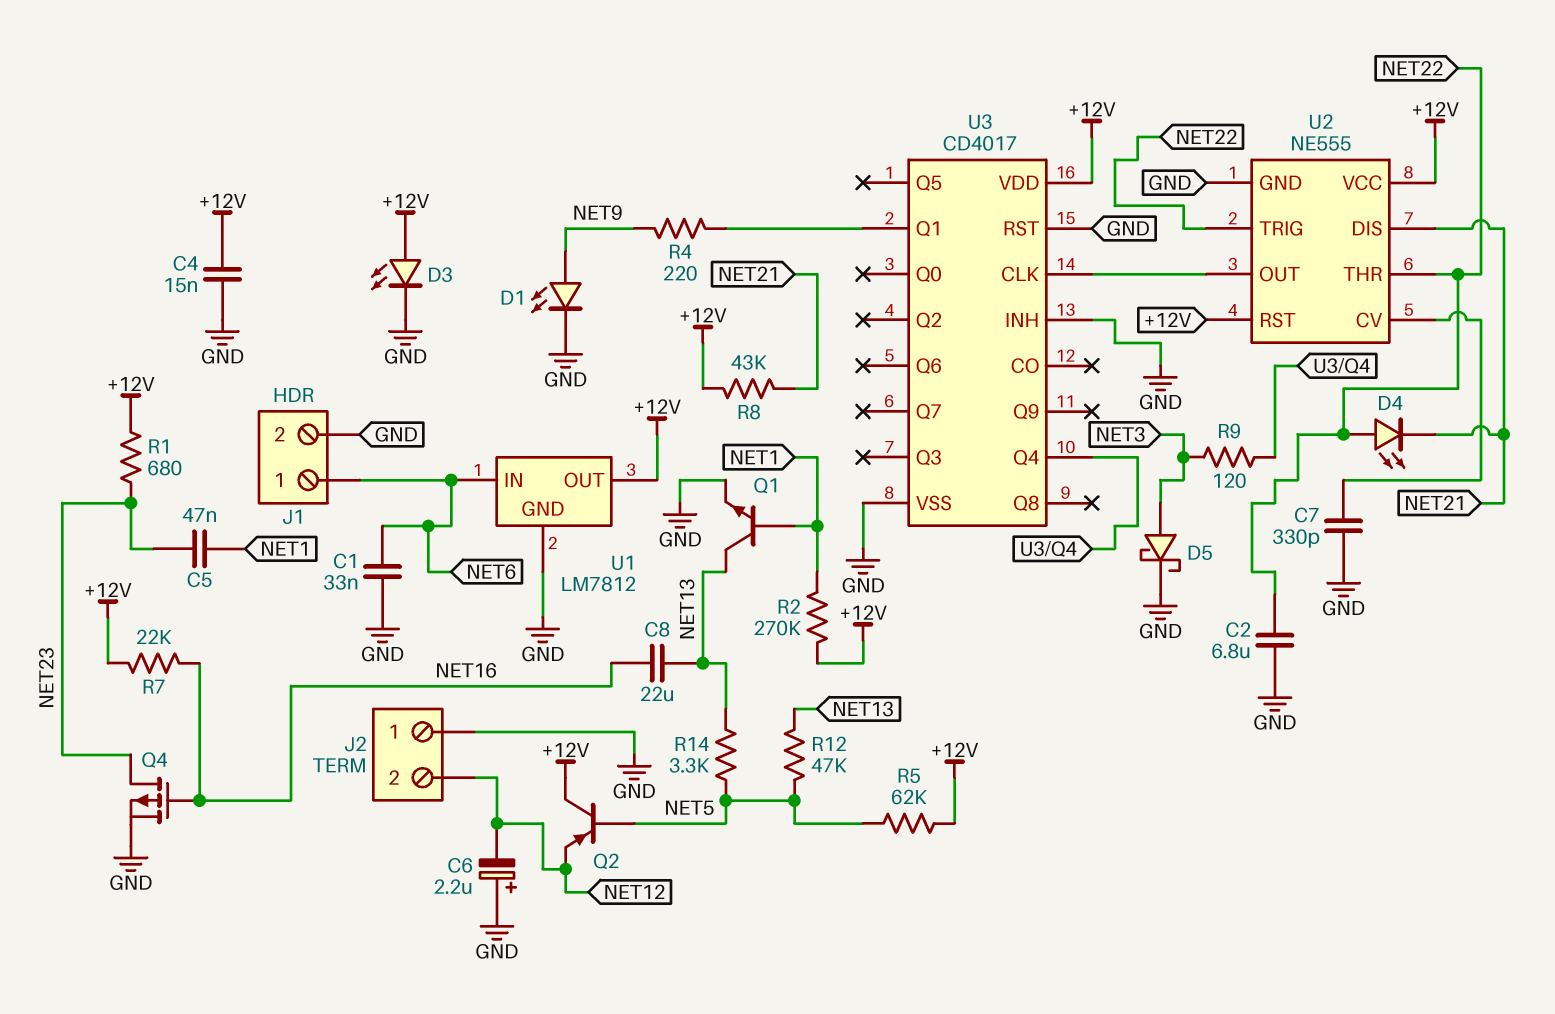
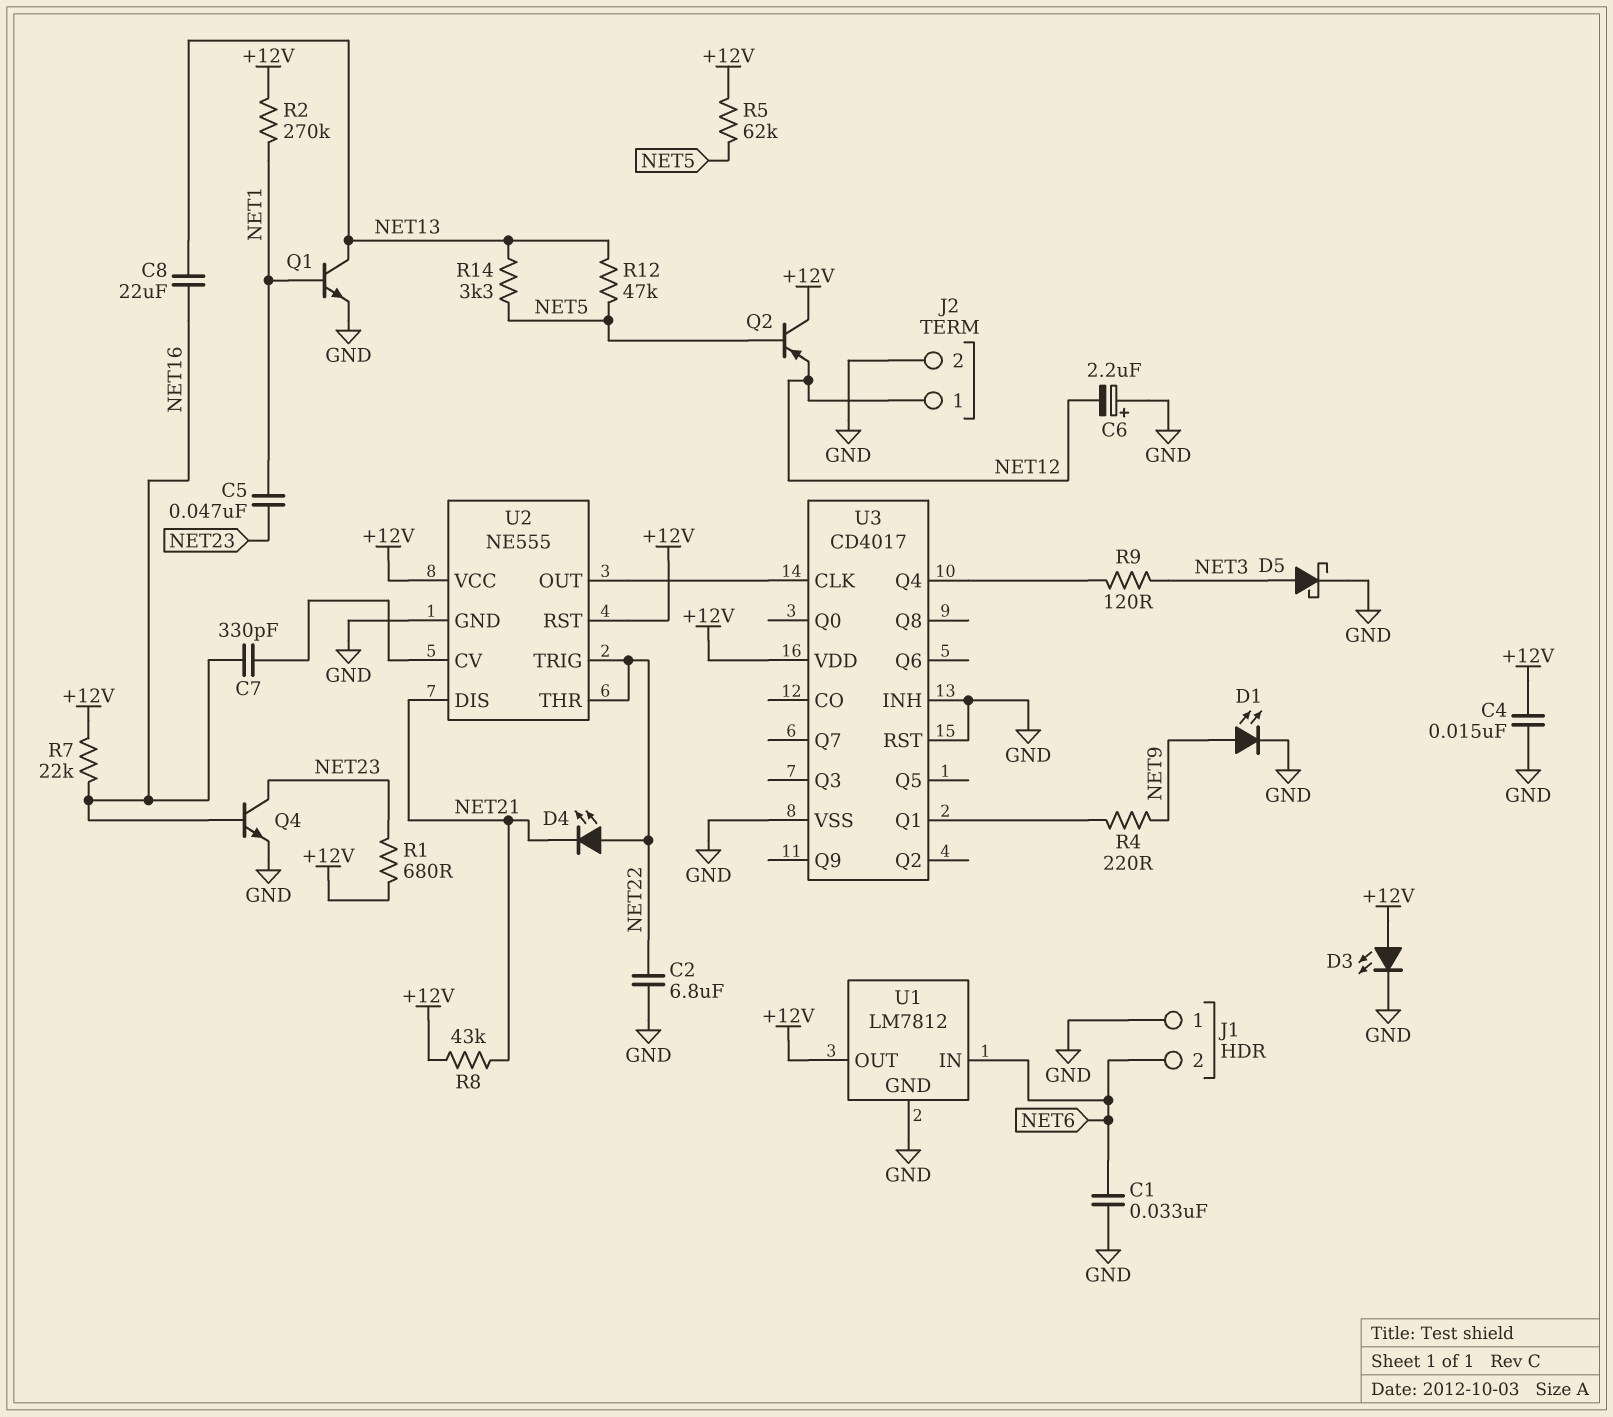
C7: 330pF (GND, U2/CV) -> 330pF (NET16, U2/CV)
J1 pin 1: NET6 -> GND
J1 pin 2: GND -> NET6
J2 pin 1: GND -> NET12
J2 pin 2: NET12 -> GND
Q4: PMOS (G NET16, D NET23, S GND) -> NPN (B NET16, C NET23, E GND)

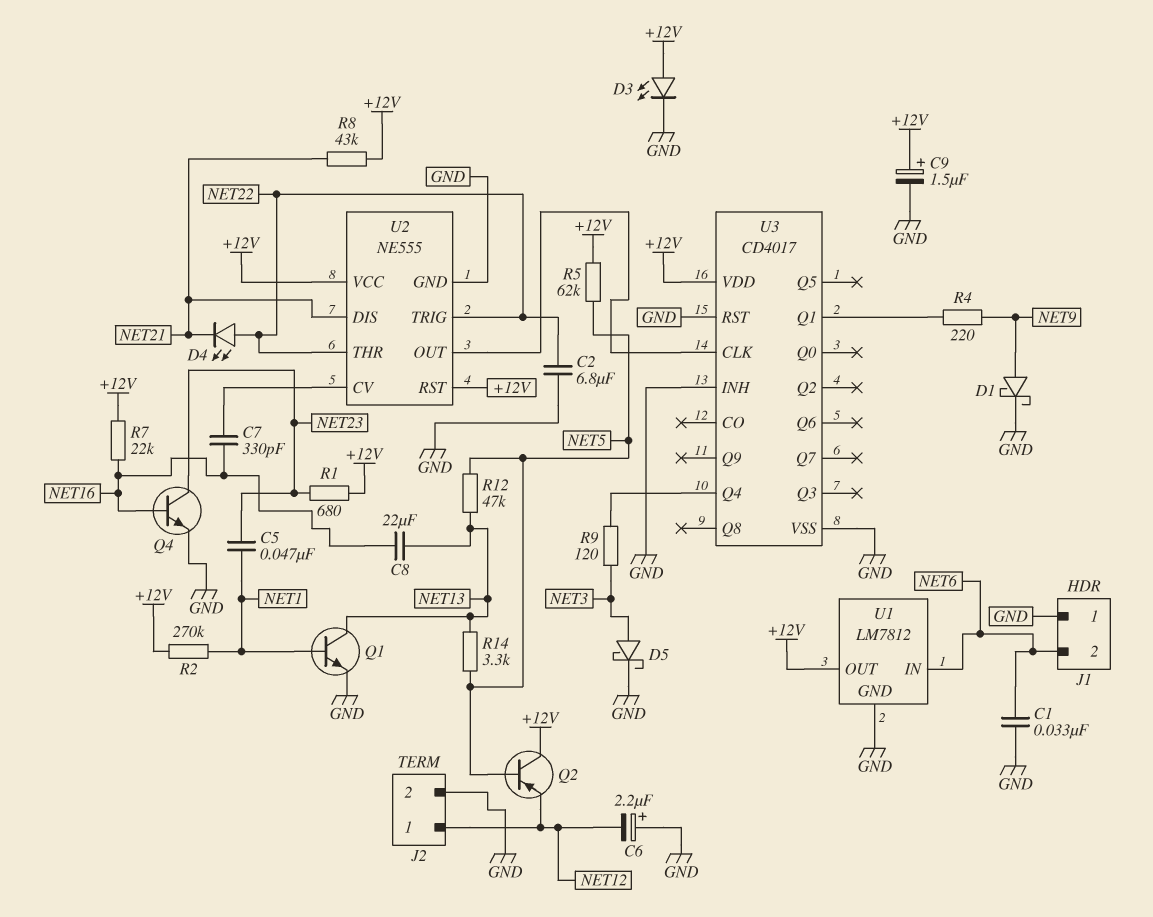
C4: 15nF (+12V, GND) -> none
C9: none -> 1.5uF (plus +12V, minus GND)
D1: LED (A NET9, K GND) -> schottky (A NET9, K GND)

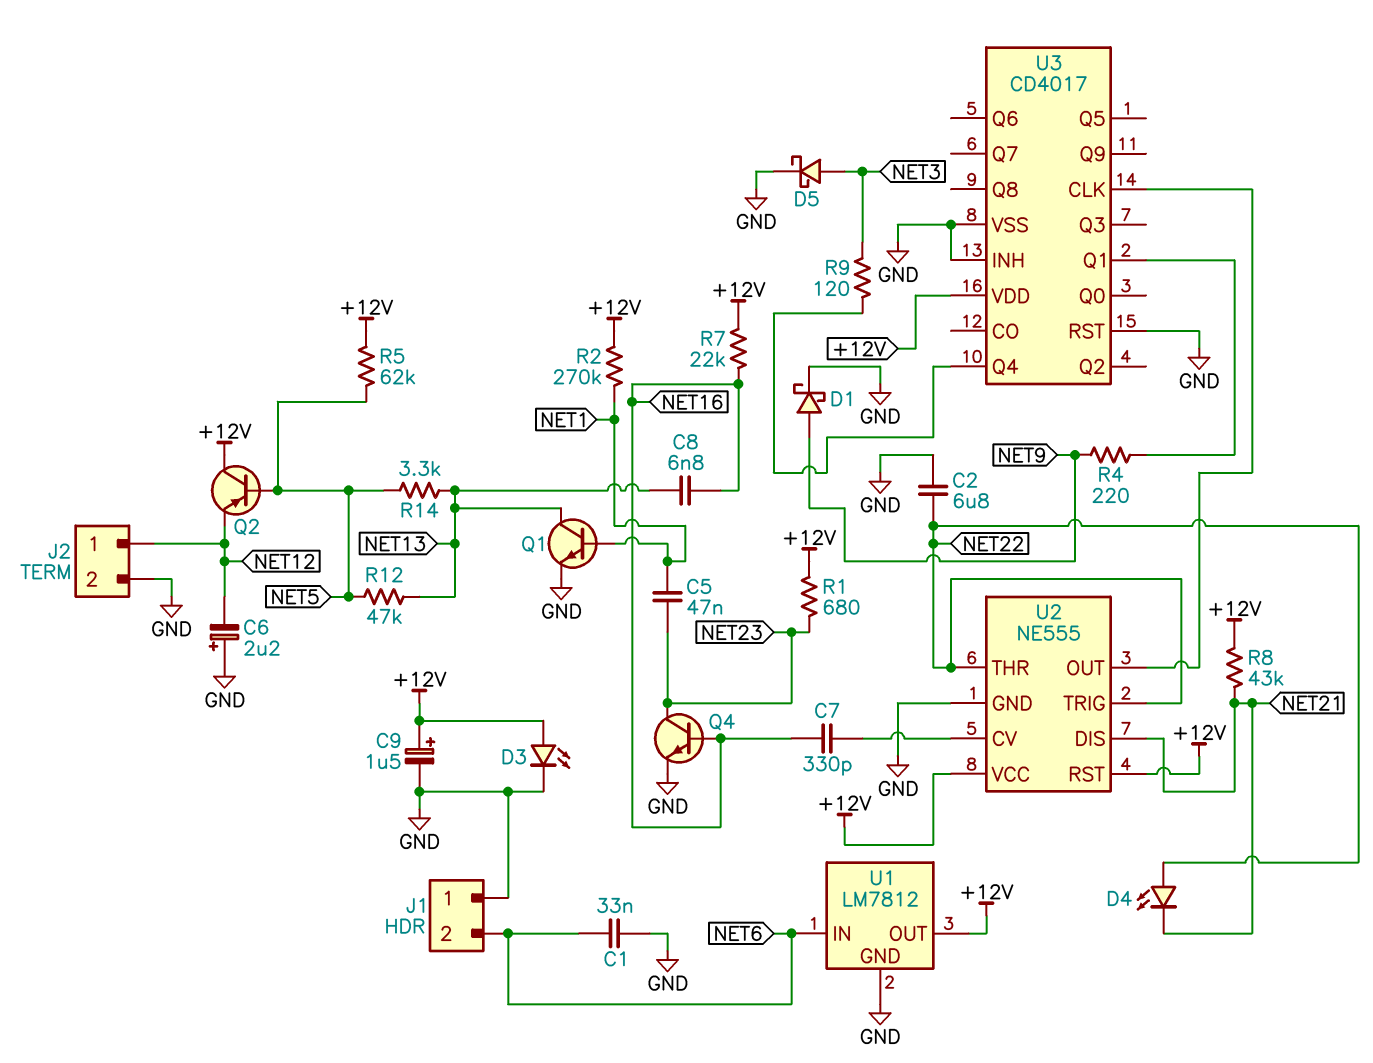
C8: 22uF (NET13, NET16) -> 6.8nF (NET13, NET16)

